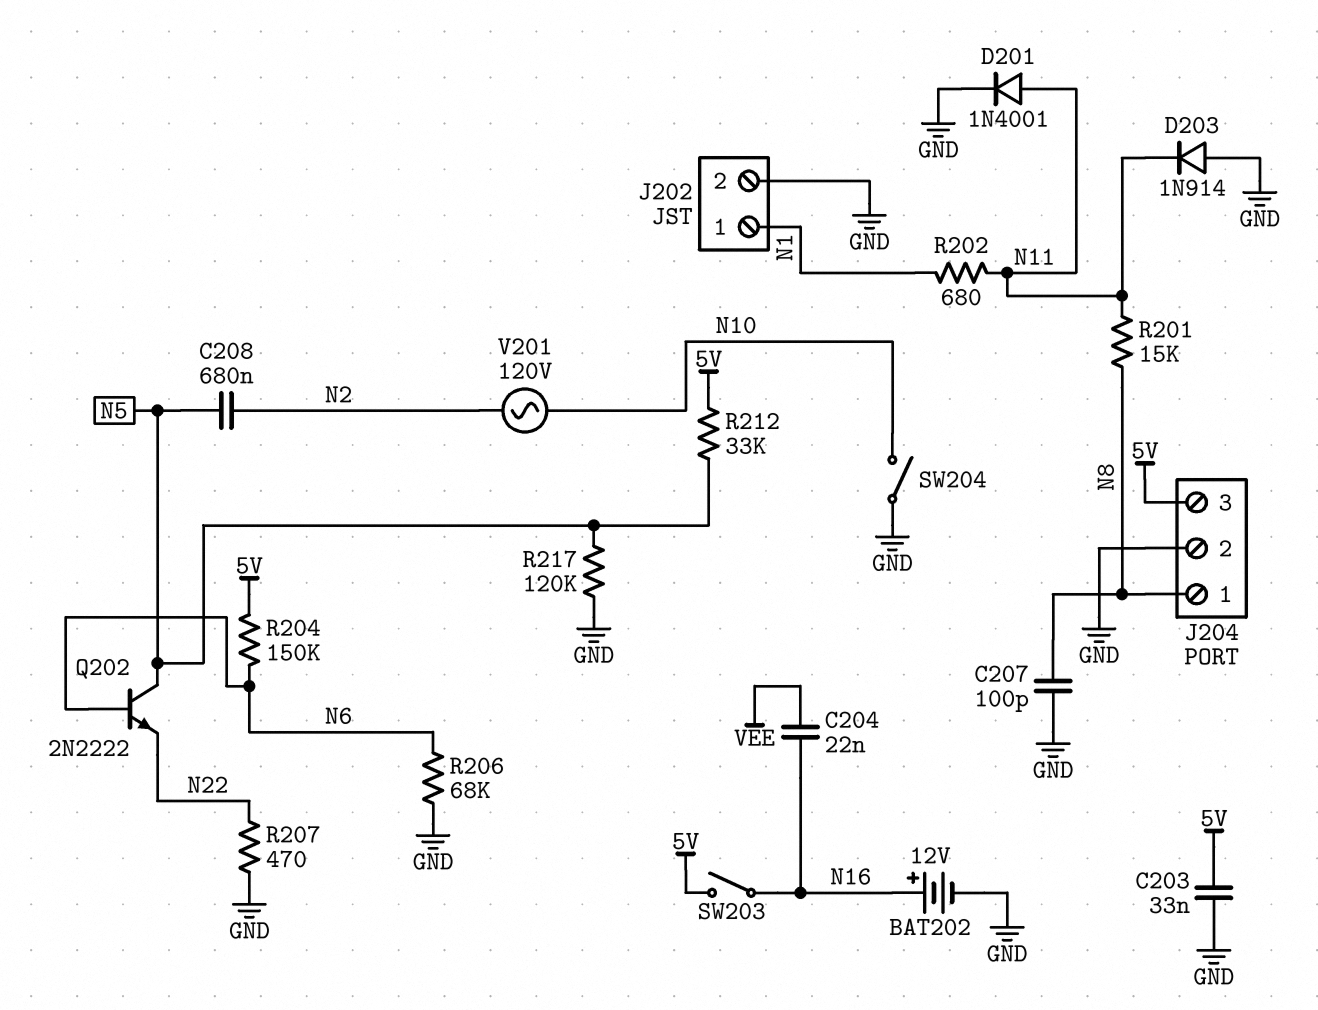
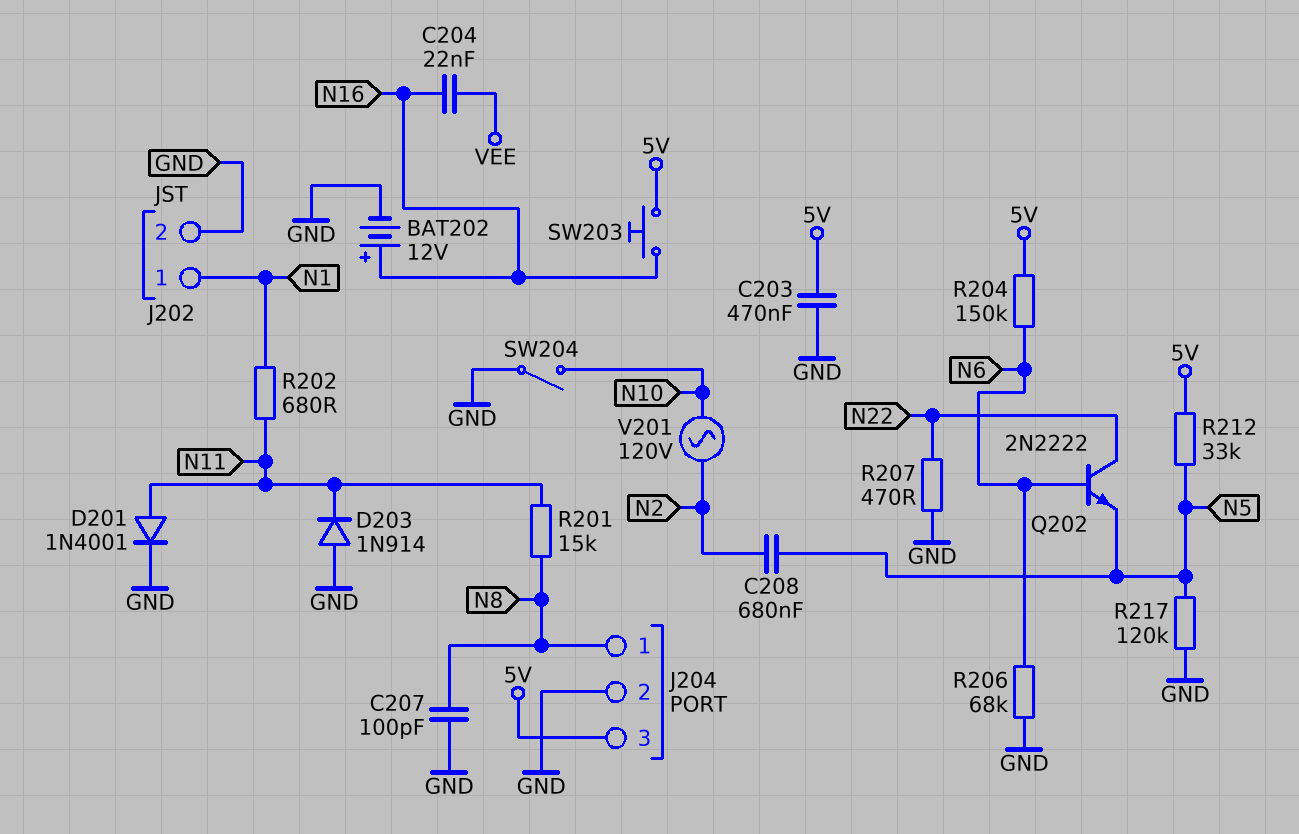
C203: 33nF (5V, GND) -> 470nF (5V, GND)
Q202: NPN 2N2222 (B N6, C N5, E N22) -> NPN 2N2222 (B N6, C N22, E N5)
SW203: switch (5V, N16) -> button (5V, N16)

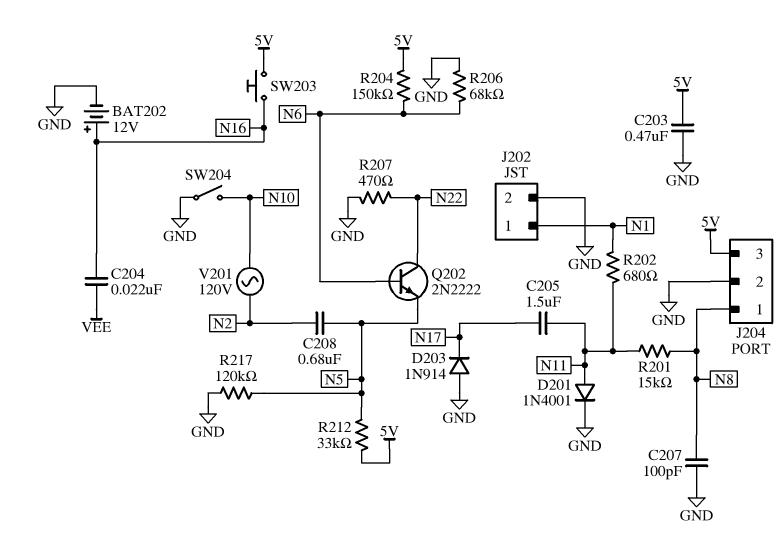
C205: none -> 1.5uF (N11, N17)
D203: diode 1N914 (A GND, K N11) -> diode 1N914 (A GND, K N17)

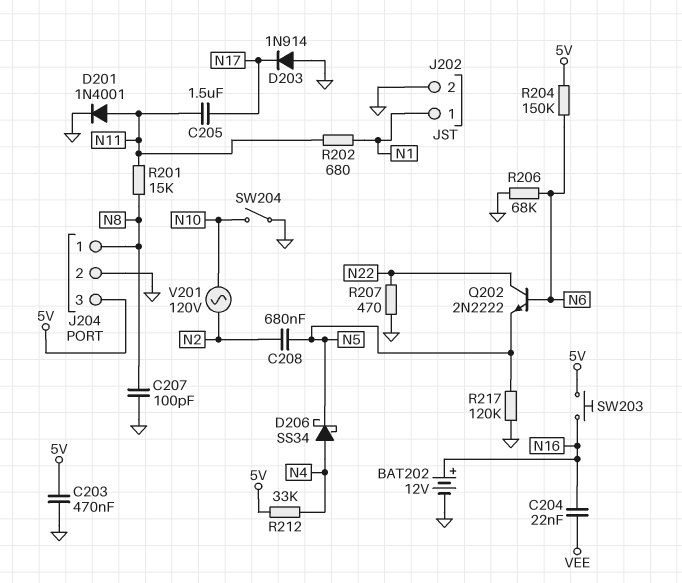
D206: none -> schottky SS34 (A N4, K N5)
R212: 33k (5V, N5) -> 33k (5V, N4)

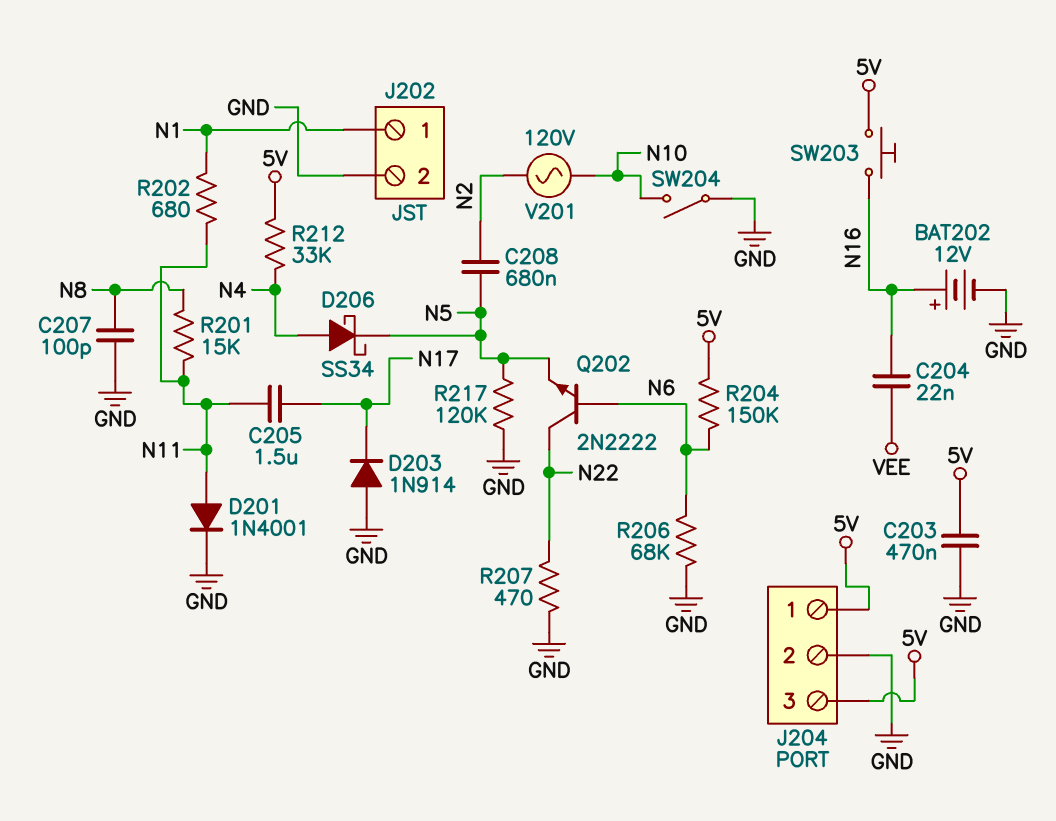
J204 pin 1: N8 -> 5V

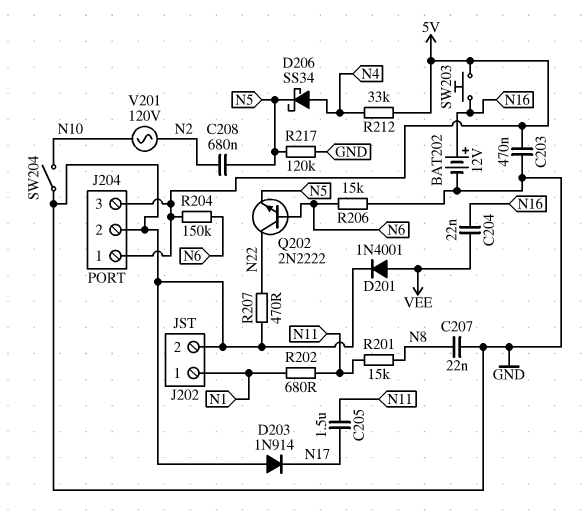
C207: 100pF (GND, N8) -> 22nF (GND, N8)
D201: diode 1N4001 (A N11, K GND) -> diode 1N4001 (A VEE, K GND)
R206: 68k (GND, N6) -> 15k (GND, N6)

